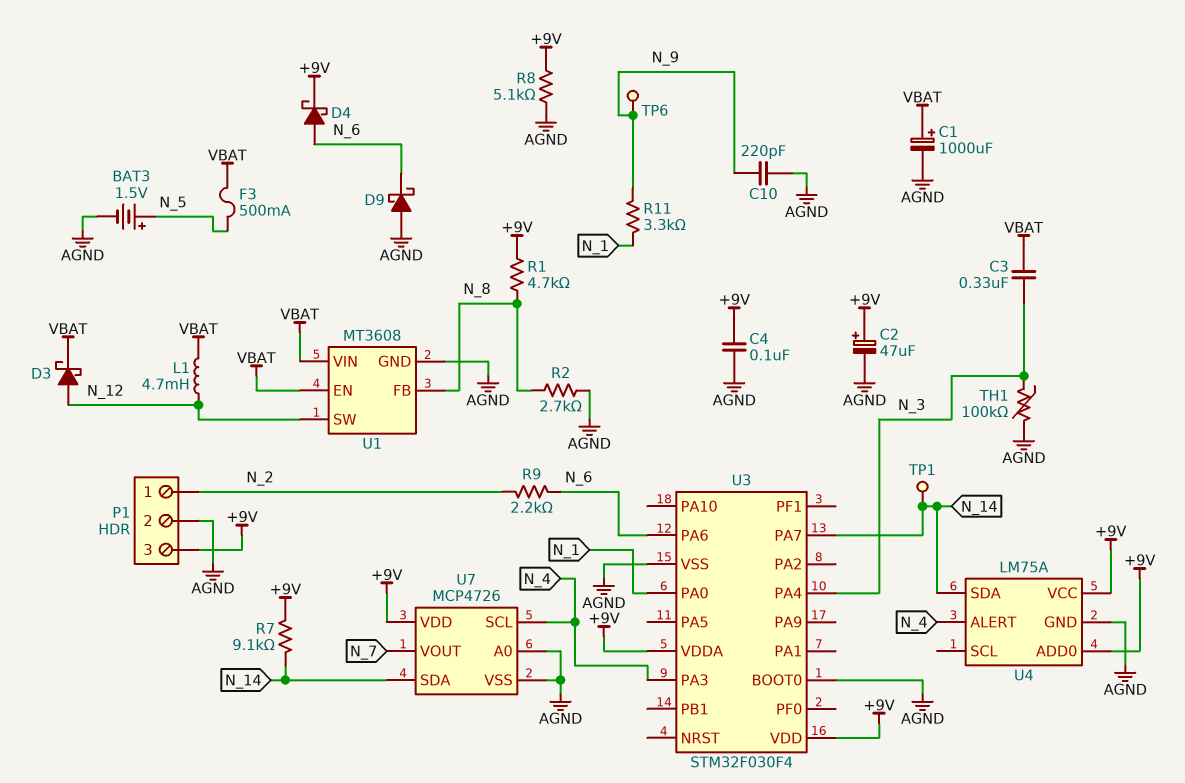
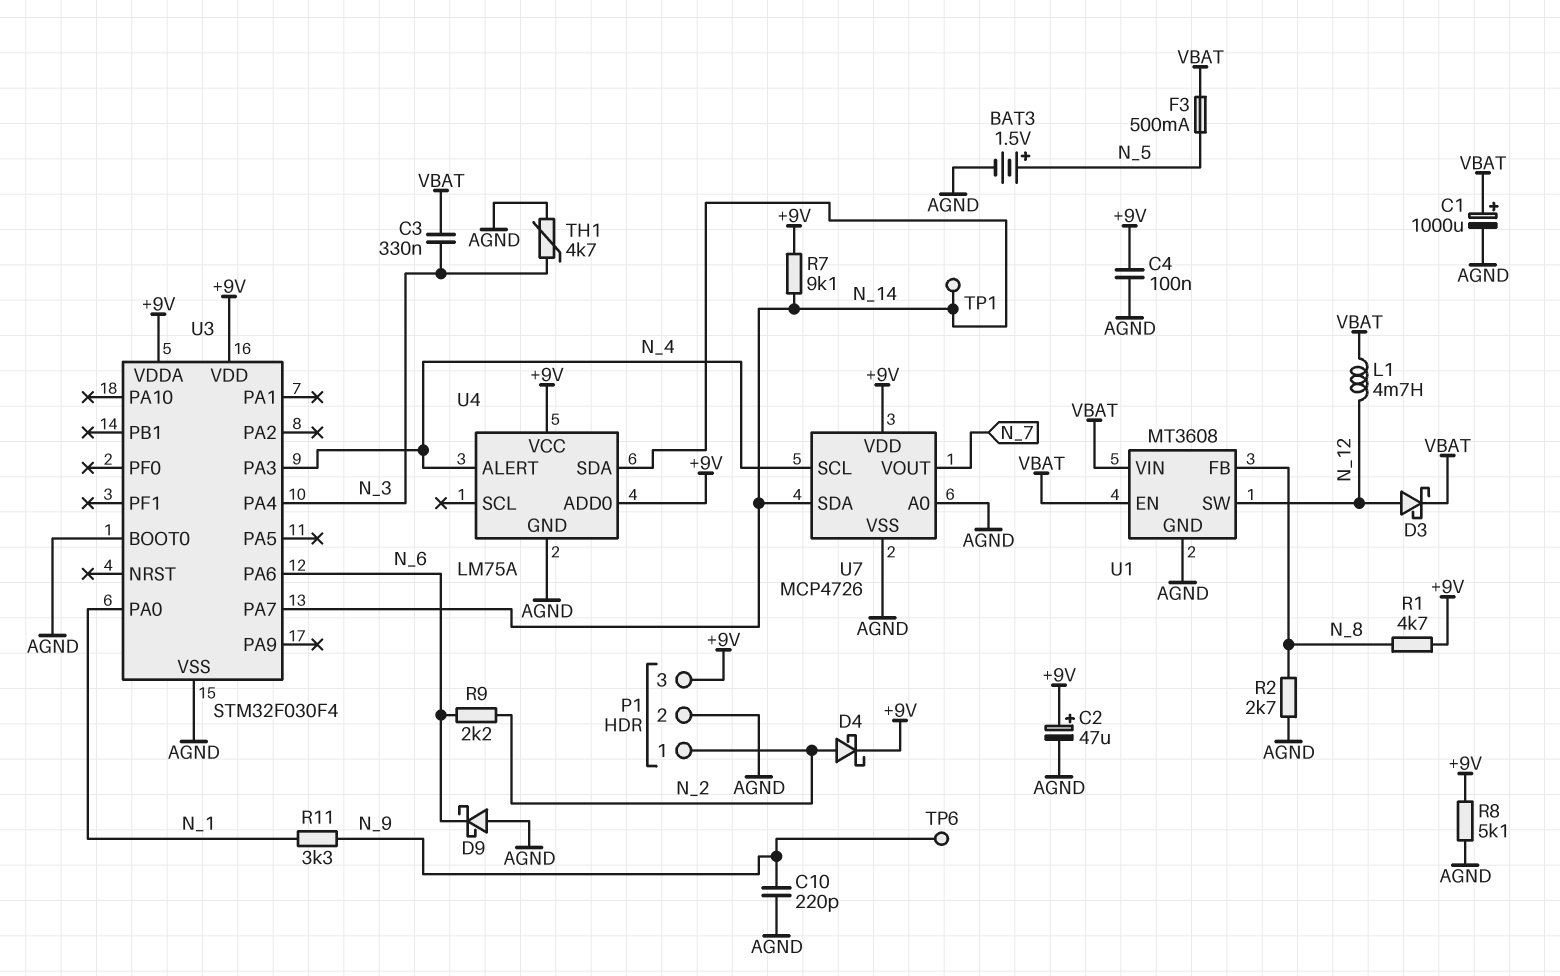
D4: schottky (A N_6, K +9V) -> schottky (A N_2, K +9V)
TH1: 100k (AGND, N_3) -> 4.7k (AGND, N_3)

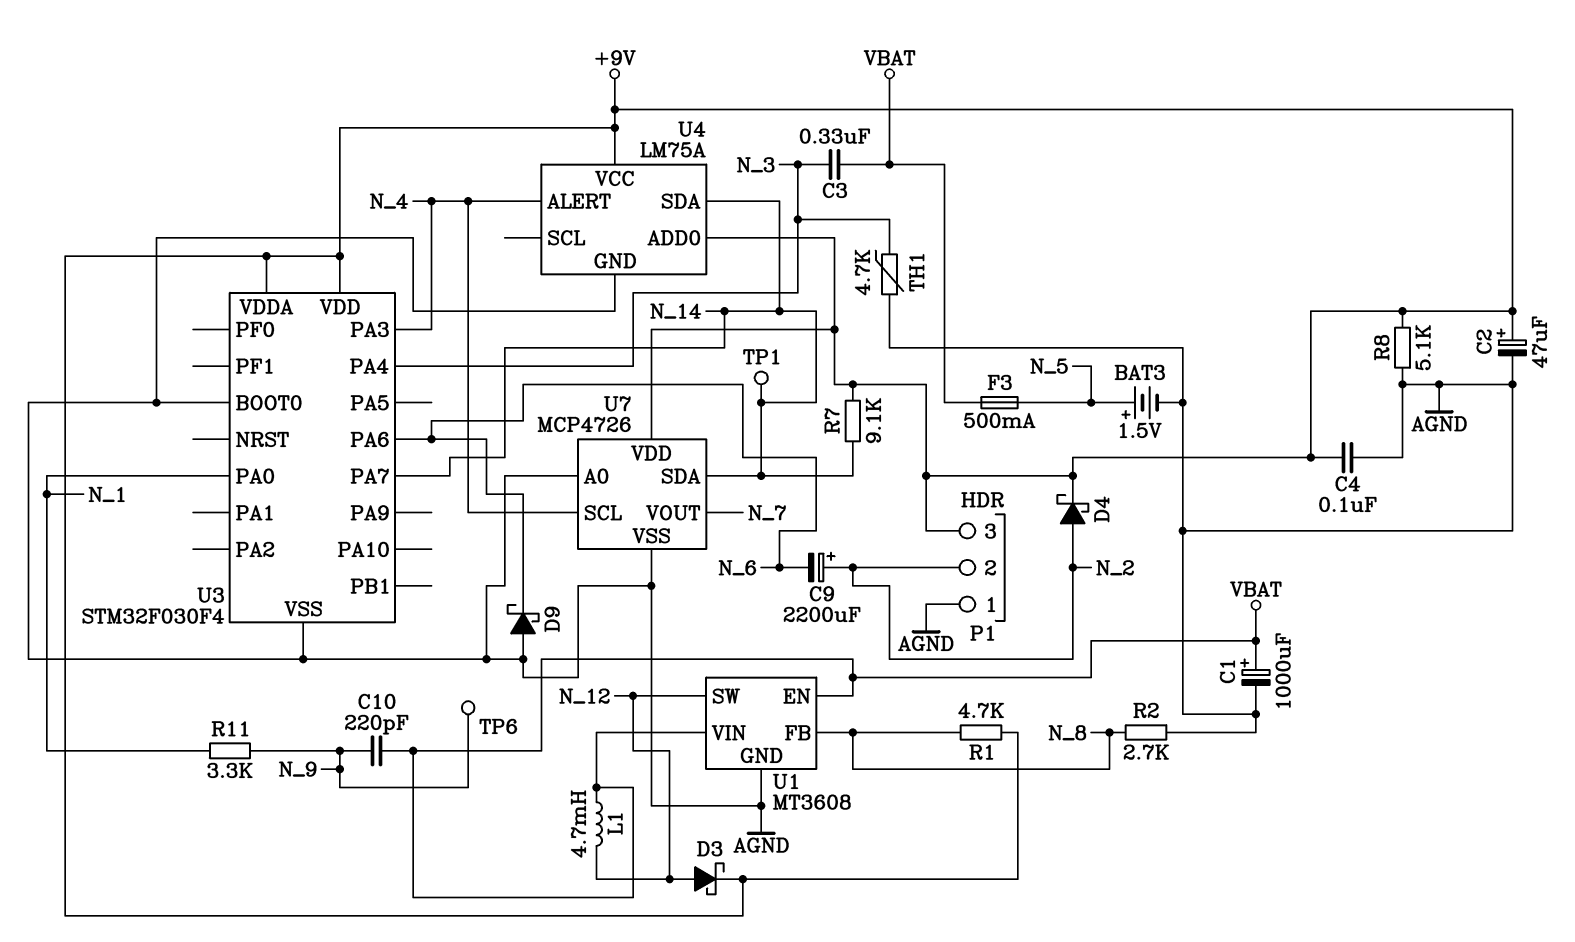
C9: none -> 2200uF (plus N_2, minus N_6)
C10: 220pF (AGND, N_9) -> 220pF (N_9, VBAT)
D3: schottky (A N_12, K VBAT) -> schottky (A N_12, K +9V)
P1 pin 1: N_2 -> AGND
P1 pin 2: AGND -> N_2
R9: 2.2k (N_2, N_6) -> none

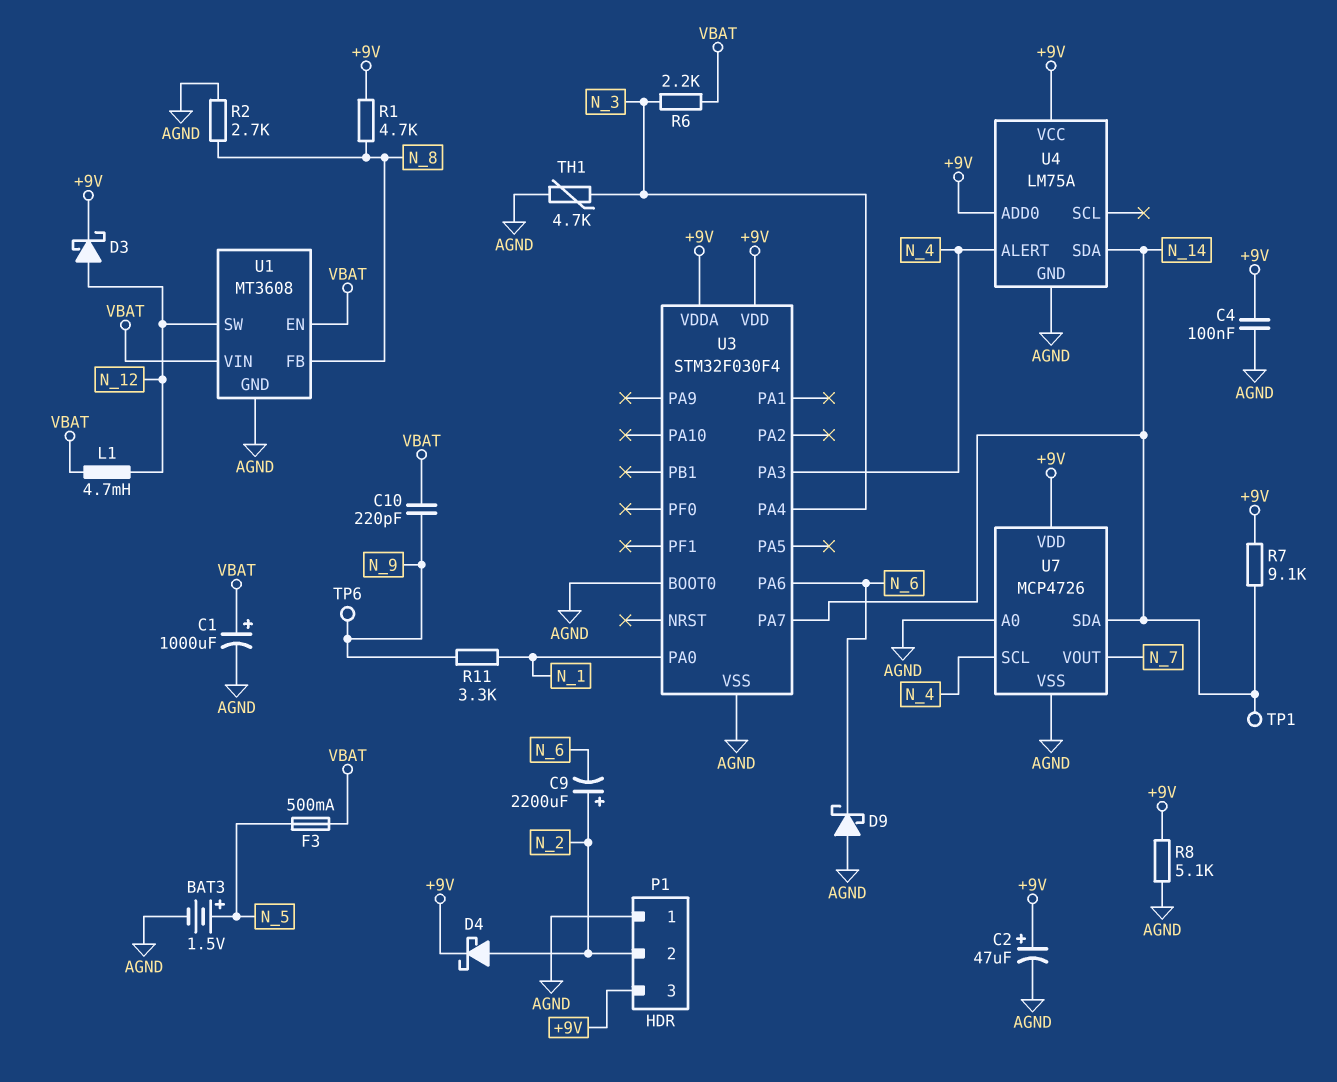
C3: 330nF (N_3, VBAT) -> none
R6: none -> 2.2k (N_3, VBAT)

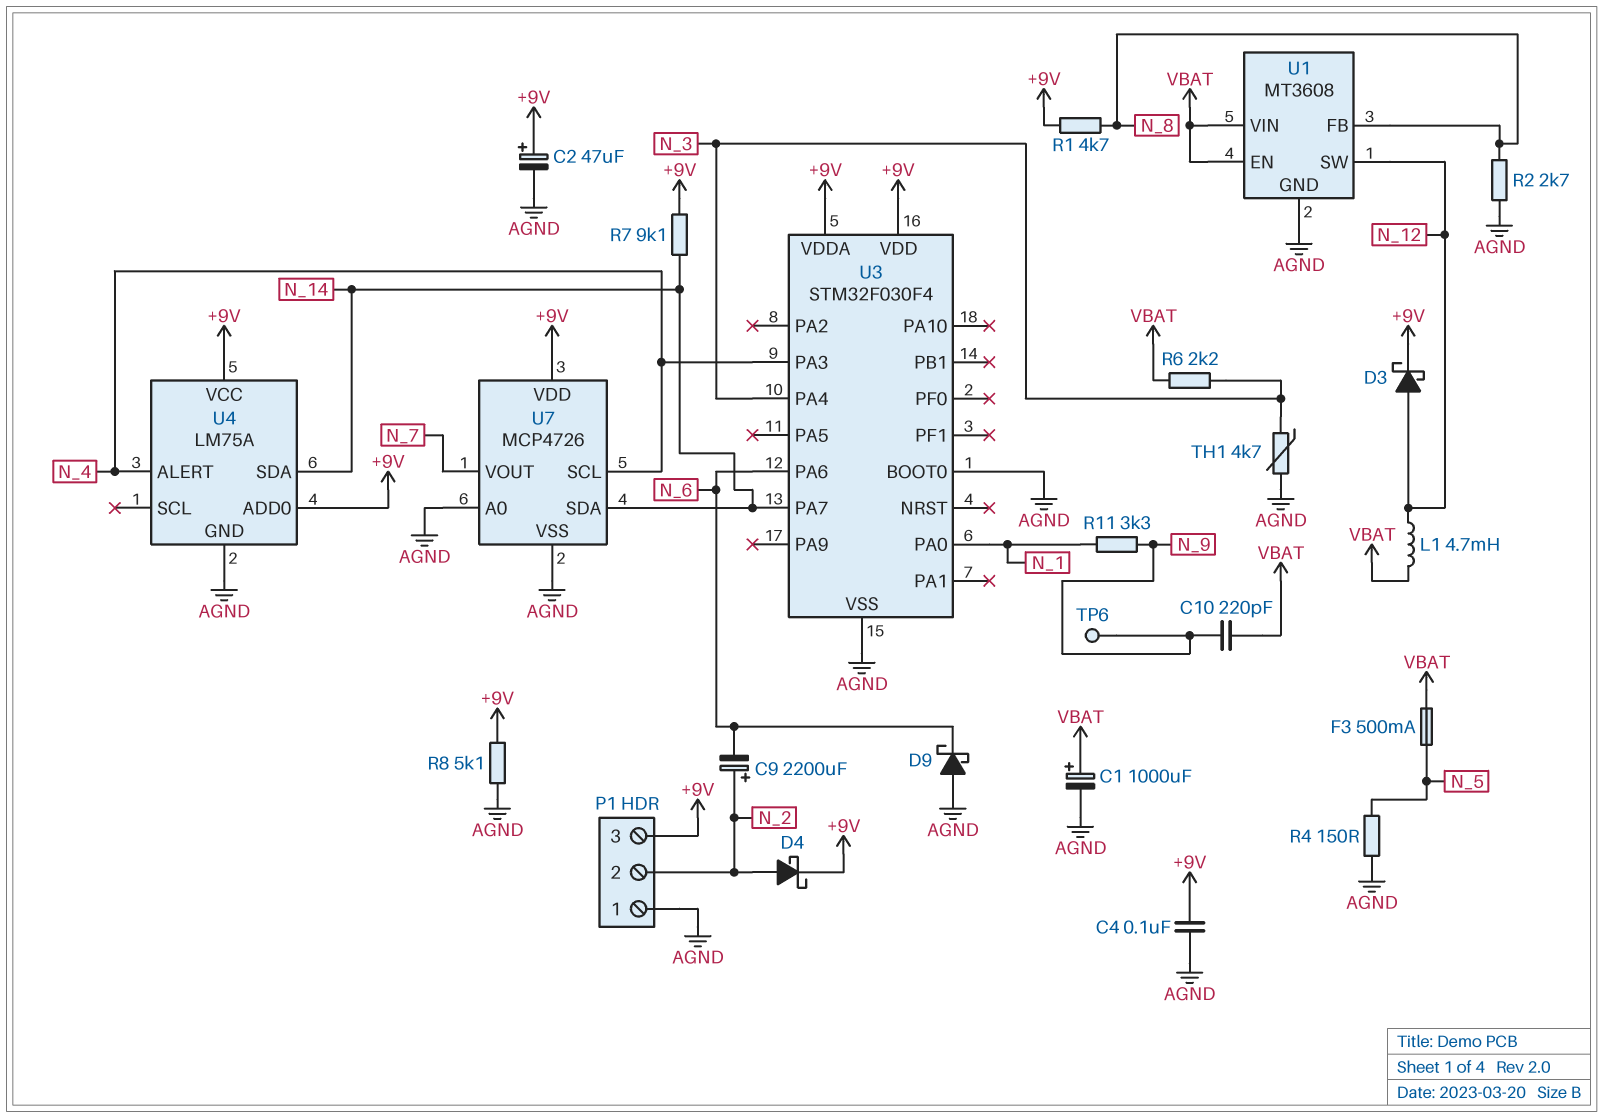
BAT3: 1.5V (plus N_5, minus AGND) -> none
R4: none -> 150 (AGND, N_5)
TP1: test point (N_14) -> none

